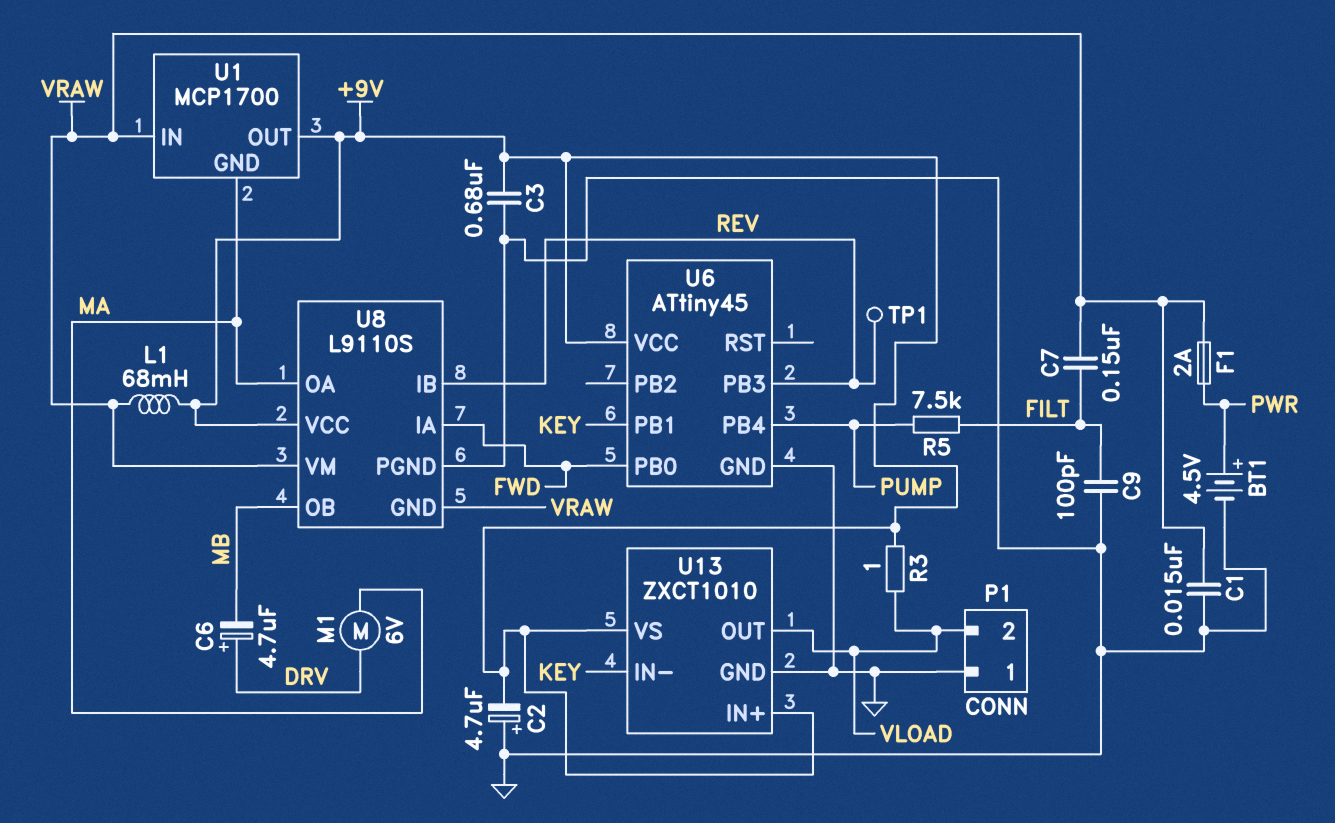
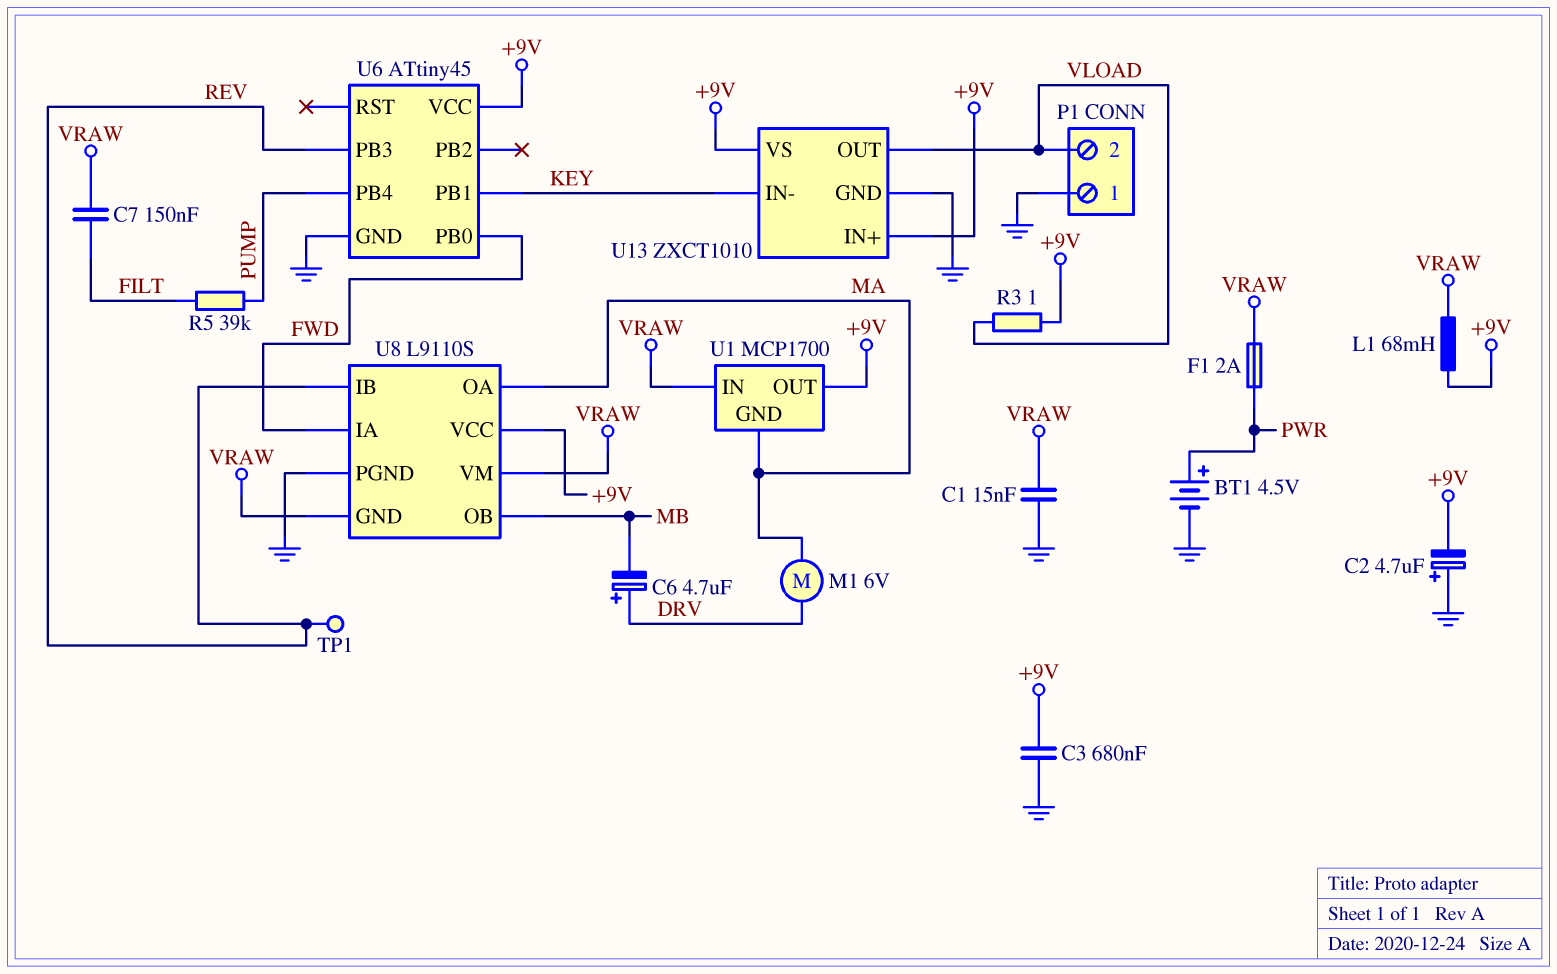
C9: 100pF (FILT, GND) -> none
R5: 7.5k (FILT, PUMP) -> 39k (FILT, PUMP)

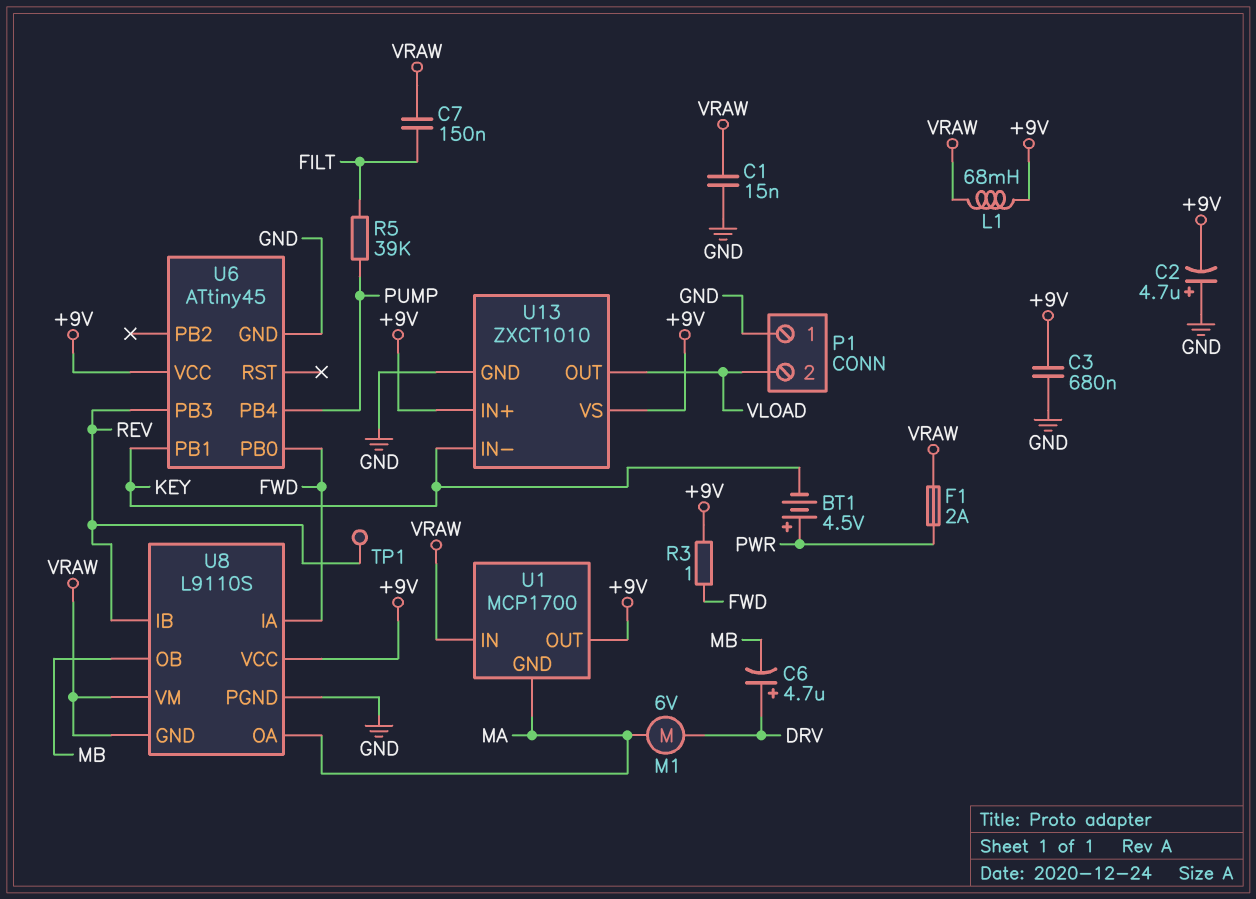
BT1: 4.5V (plus PWR, minus GND) -> 4.5V (plus PWR, minus KEY)
R3: 1 (+9V, VLOAD) -> 1 (+9V, FWD)

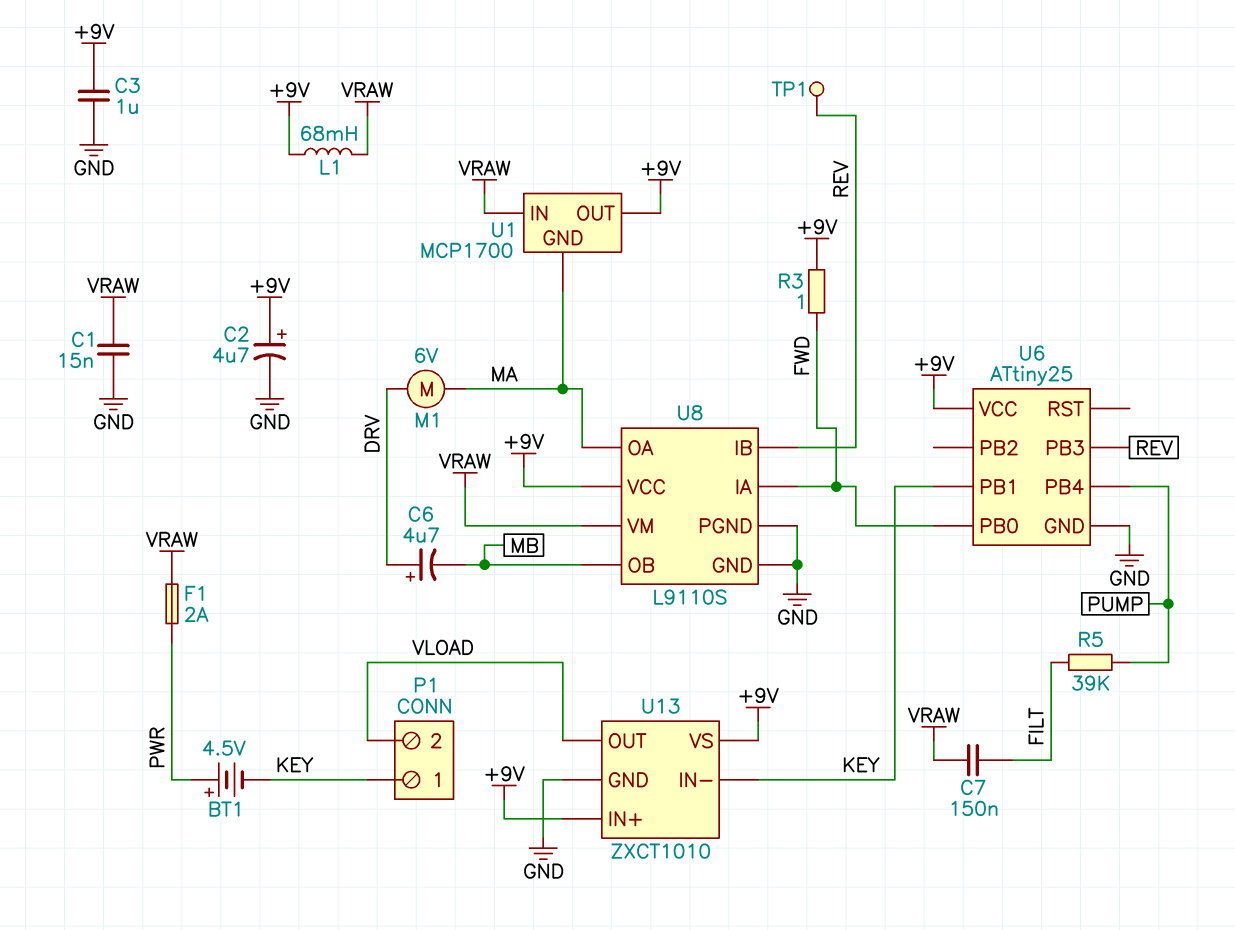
C2: 4.7uF (plus GND, minus +9V) -> 4.7uF (plus +9V, minus GND)
C3: 680nF (+9V, GND) -> 1uF (+9V, GND)
P1 pin 1: GND -> KEY
U6: ATtiny45 -> ATtiny25
U8 pin GND: VRAW -> GND

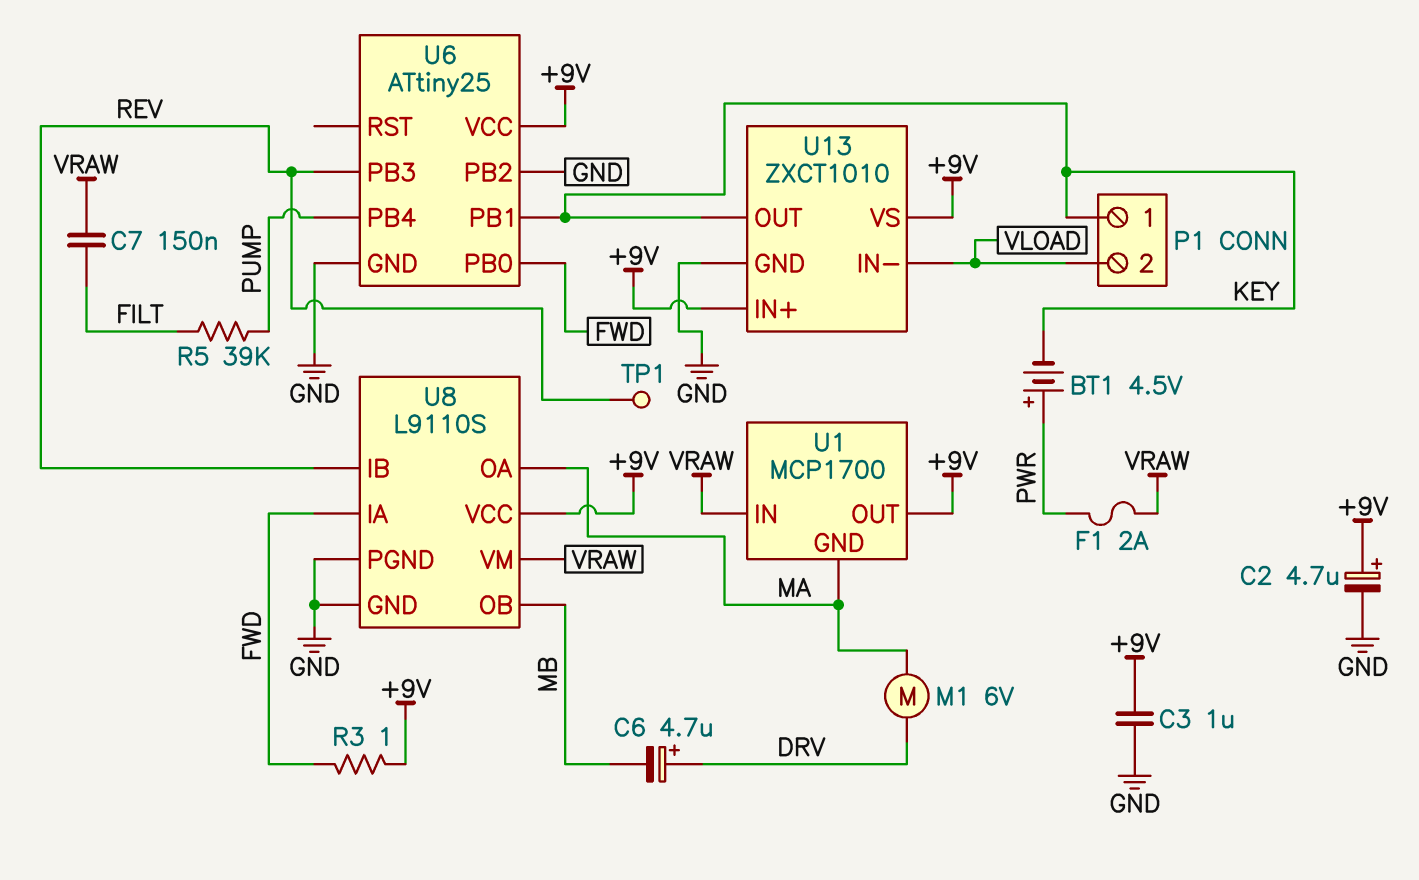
C1: 15nF (GND, VRAW) -> none
L1: 68mH (+9V, VRAW) -> none
U6 pin PB2: none -> GND
U13 pin IN-: KEY -> VLOAD
U13 pin OUT: VLOAD -> KEY

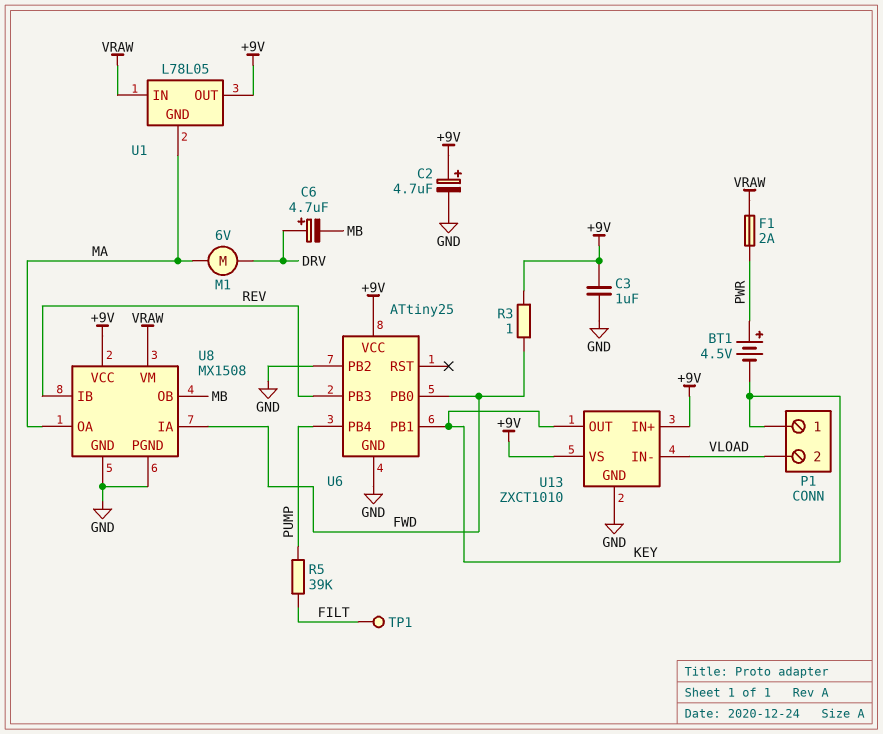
C7: 150nF (FILT, VRAW) -> none
TP1: test point (REV) -> test point (FILT)
U1: MCP1700 -> L78L05
U8: L9110S -> MX1508

